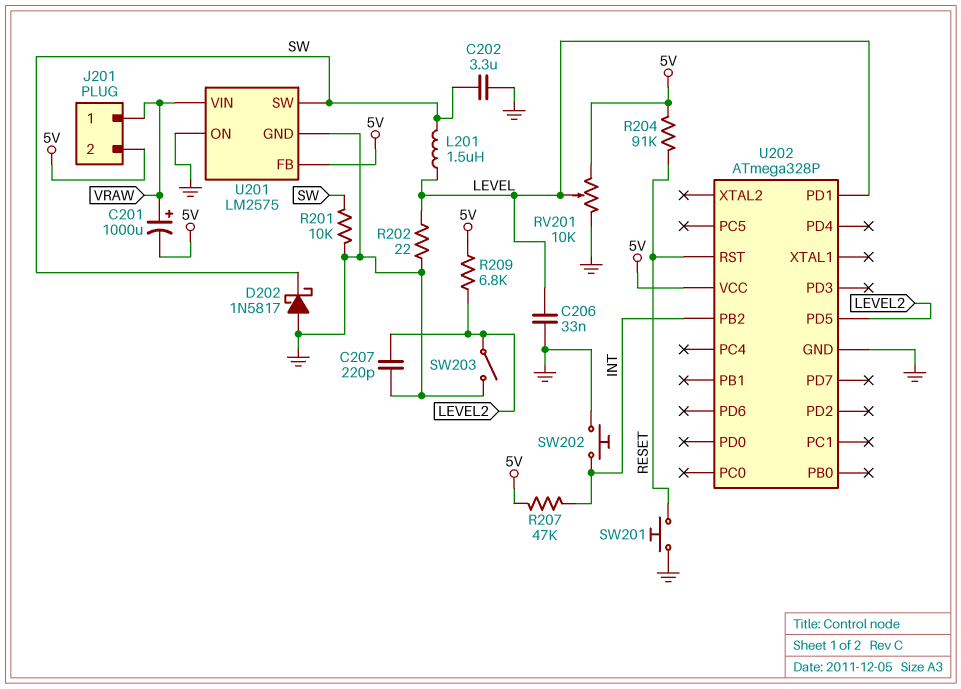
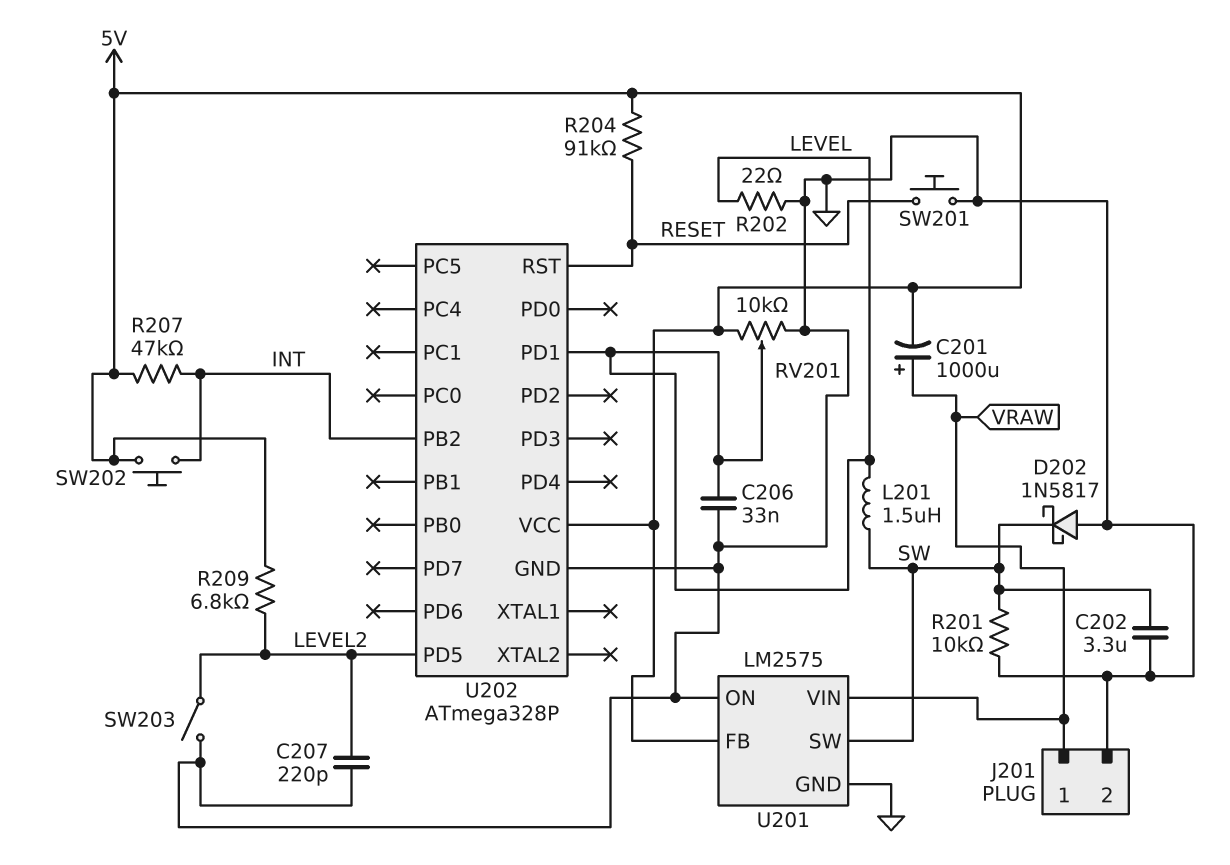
J201 pin 2: 5V -> GND
SW202: button (GND, INT) -> button (5V, INT)

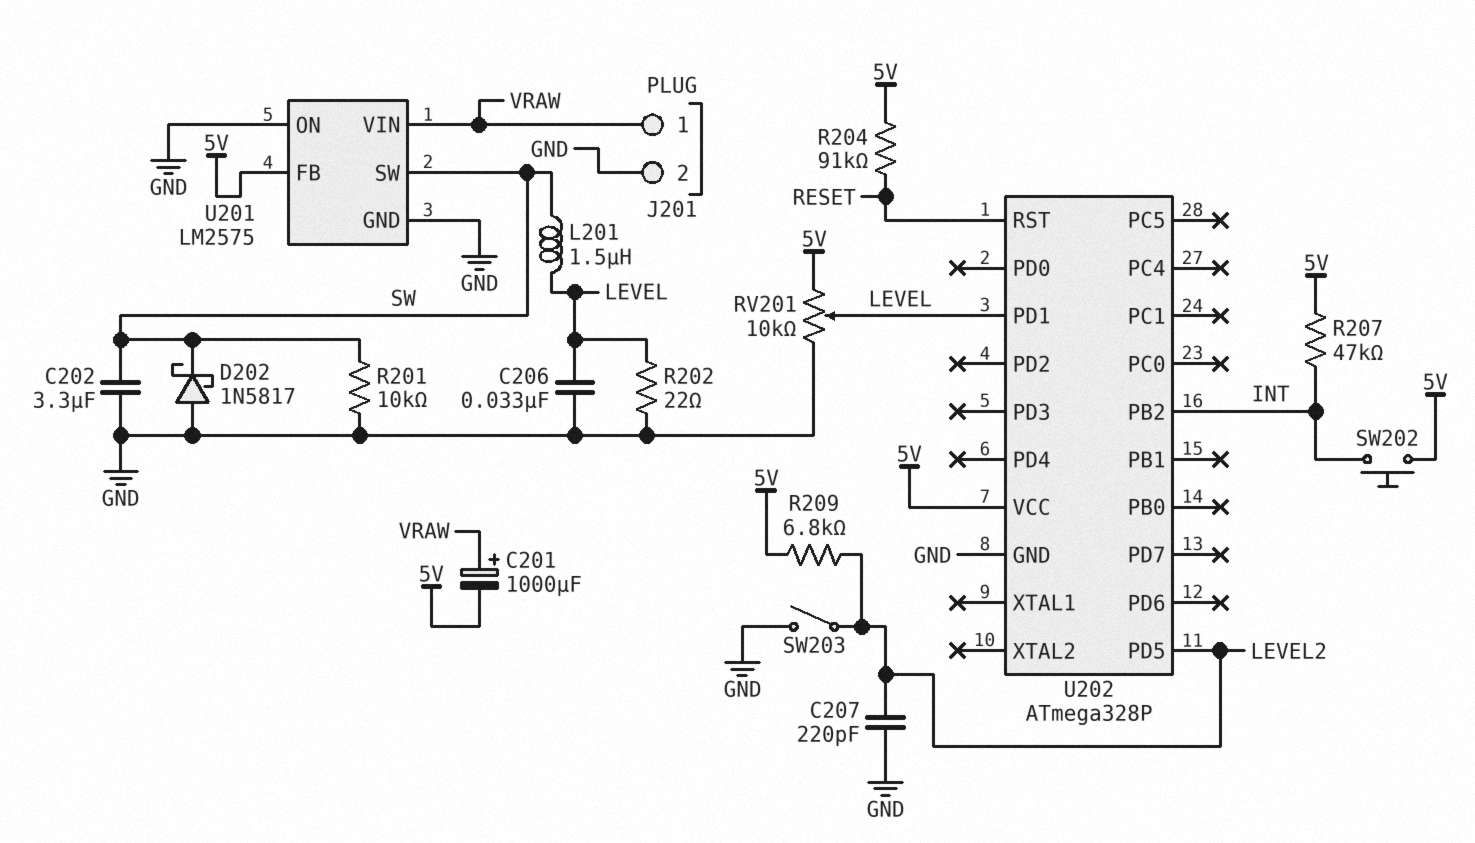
SW201: button (GND, RESET) -> none

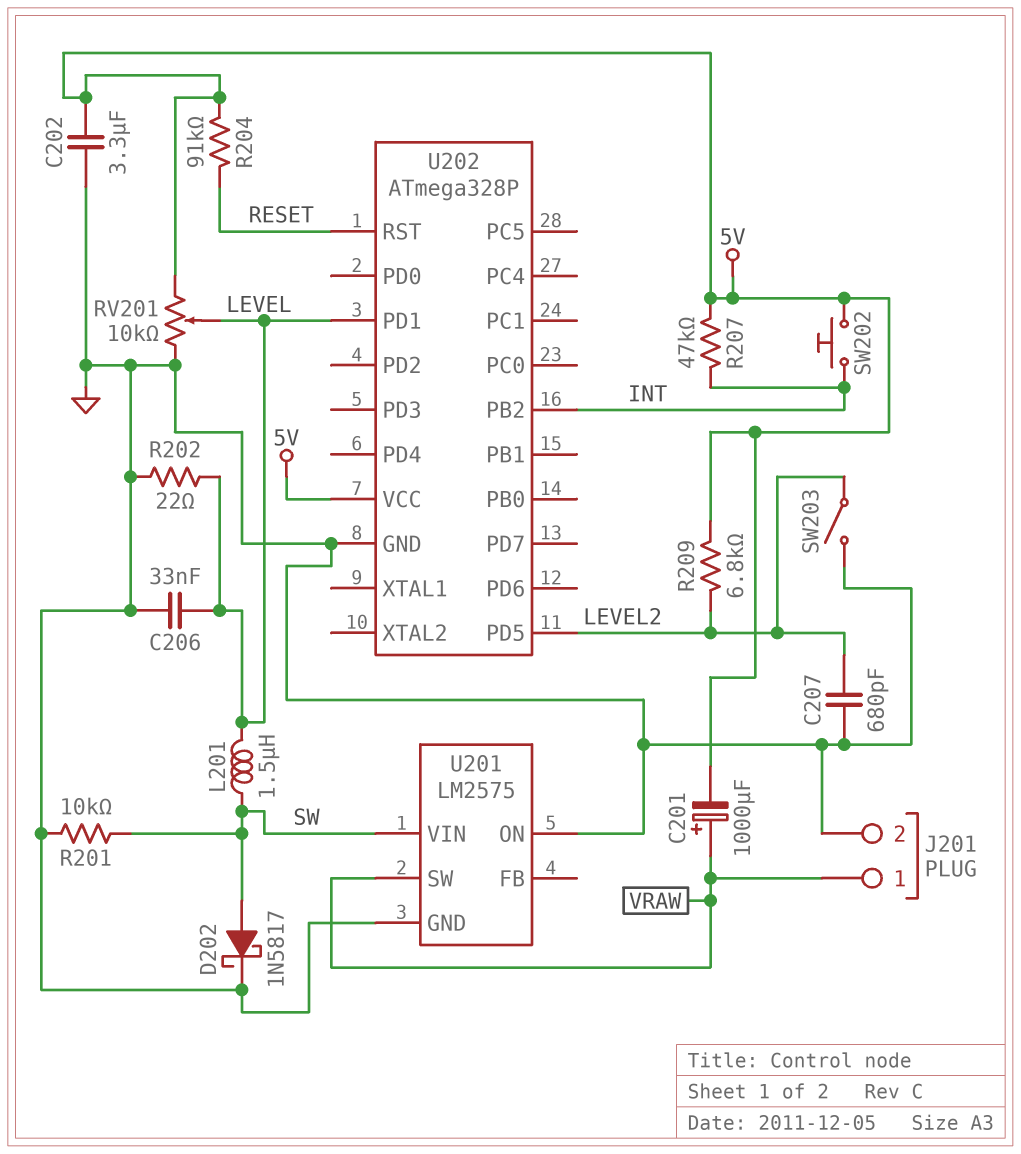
C202: 3.3uF (GND, SW) -> 3.3uF (5V, GND)
C207: 220pF (GND, LEVEL2) -> 680pF (GND, LEVEL2)
D202: schottky 1N5817 (A GND, K SW) -> schottky 1N5817 (A SW, K GND)
U201 pin FB: 5V -> none
U201 pin SW: SW -> VRAW
U201 pin VIN: VRAW -> SW

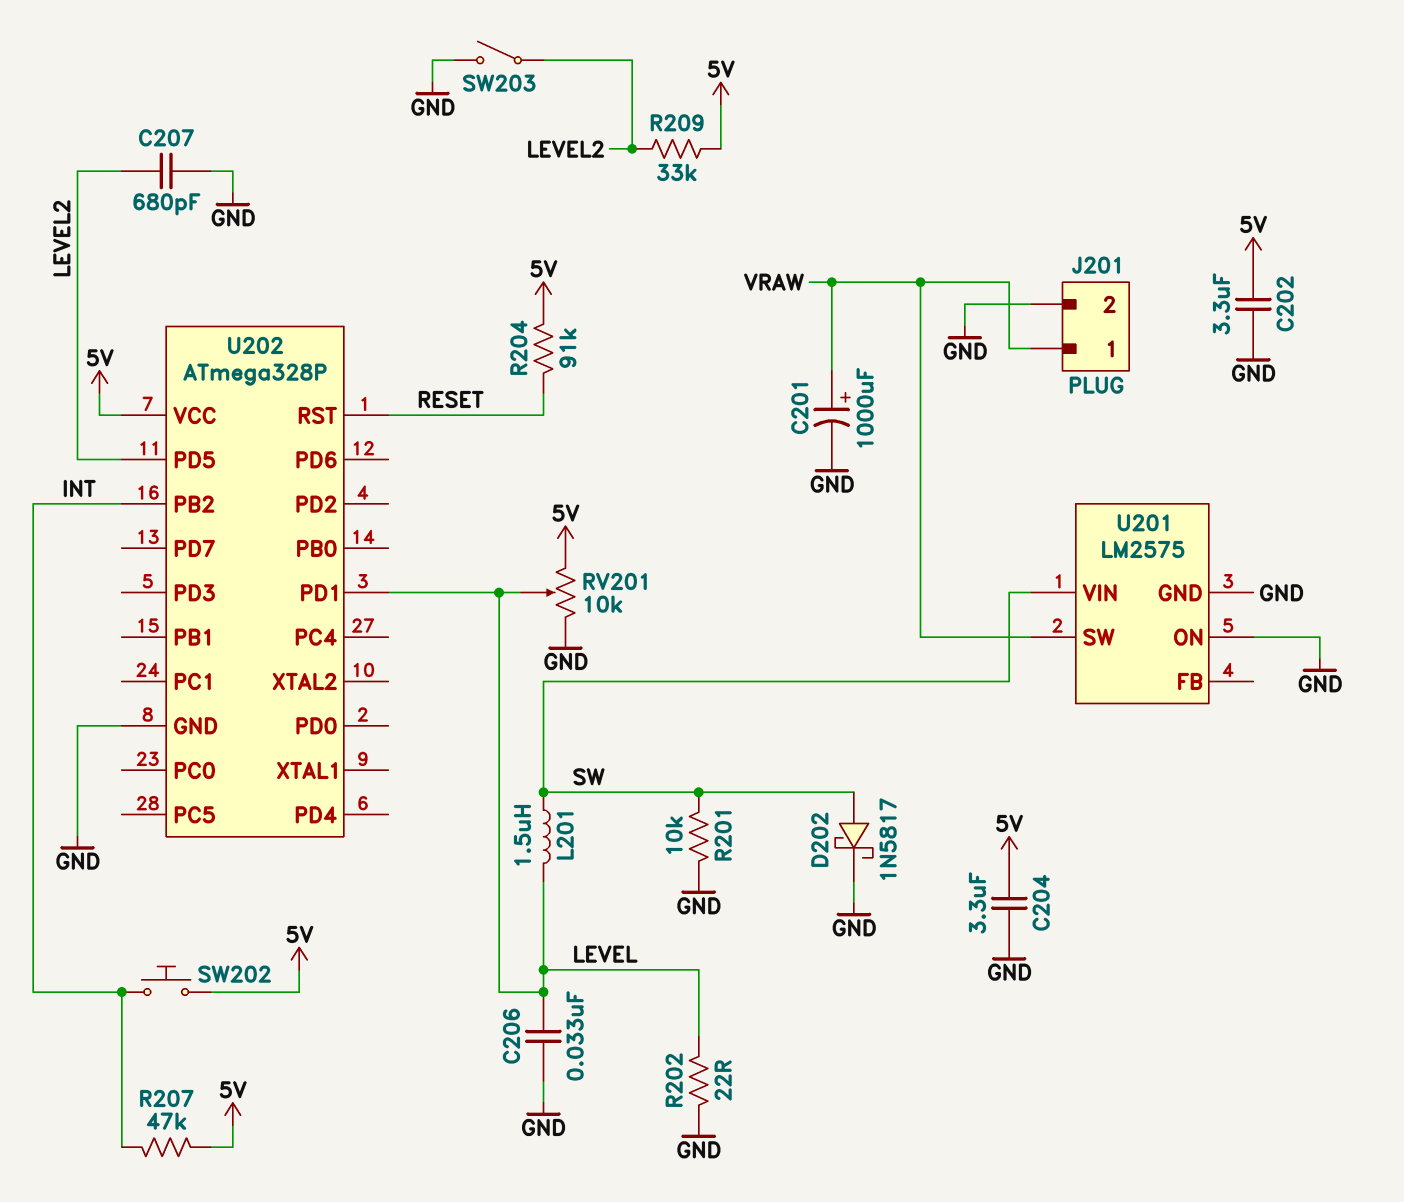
C201: 1000uF (plus VRAW, minus 5V) -> 1000uF (plus VRAW, minus GND)
C204: none -> 3.3uF (5V, GND)
R209: 6.8k (5V, LEVEL2) -> 33k (5V, LEVEL2)

